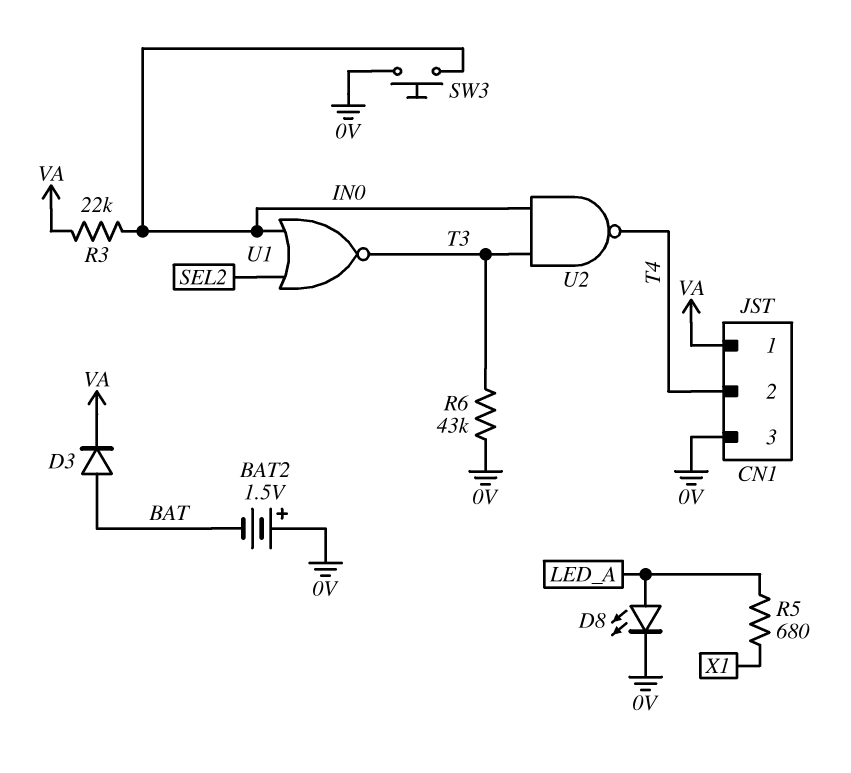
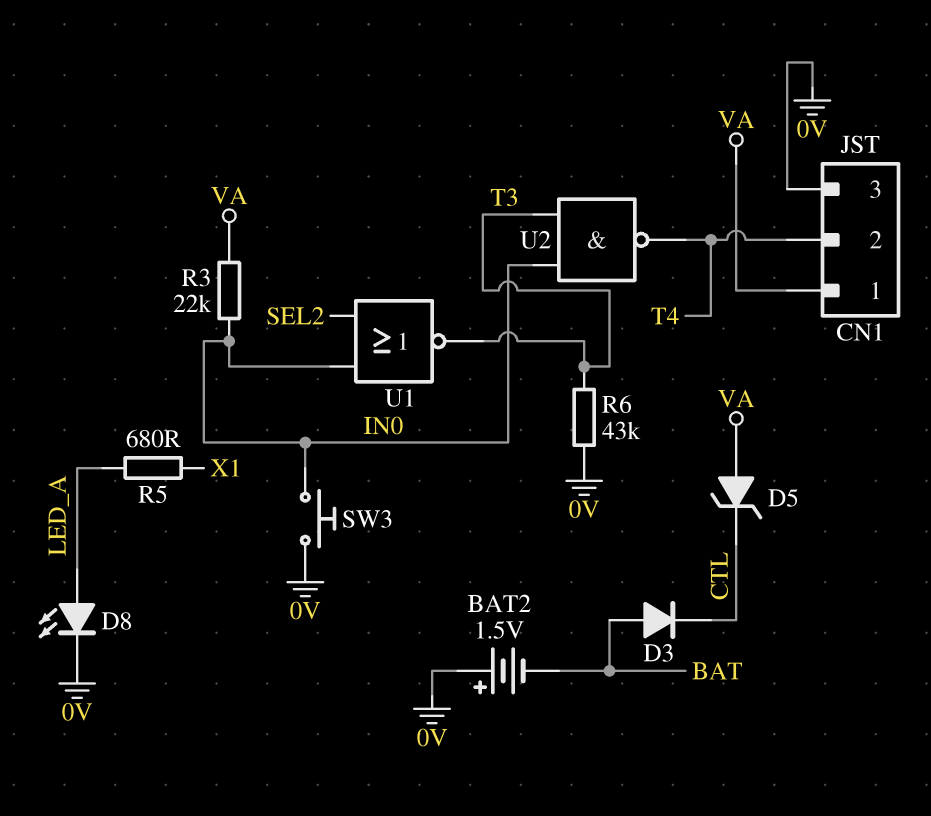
D3: diode (A BAT, K VA) -> diode (A BAT, K CTL)
D5: none -> zener (A VA, K CTL)

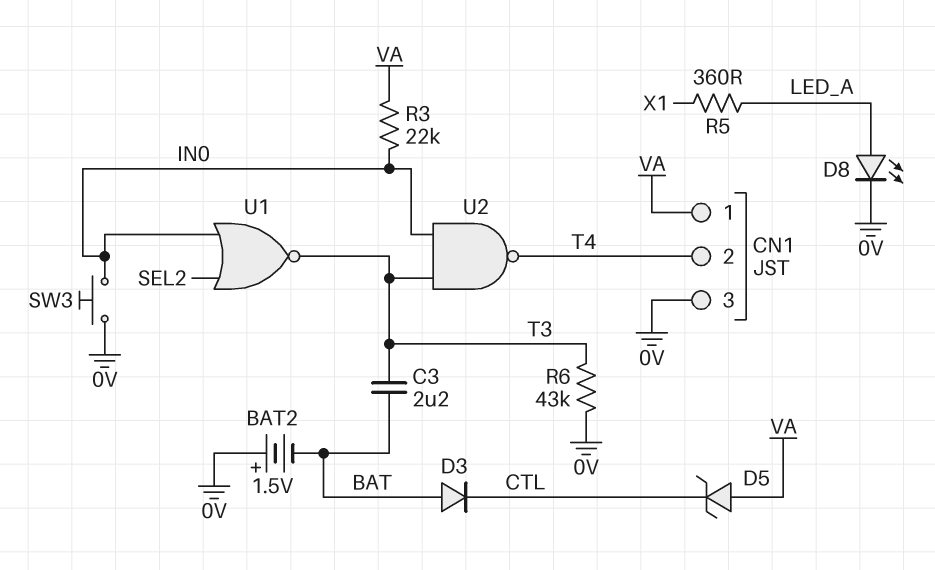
C3: none -> 2.2uF (BAT, T3)
R5: 680 (LED_A, X1) -> 360 (LED_A, X1)

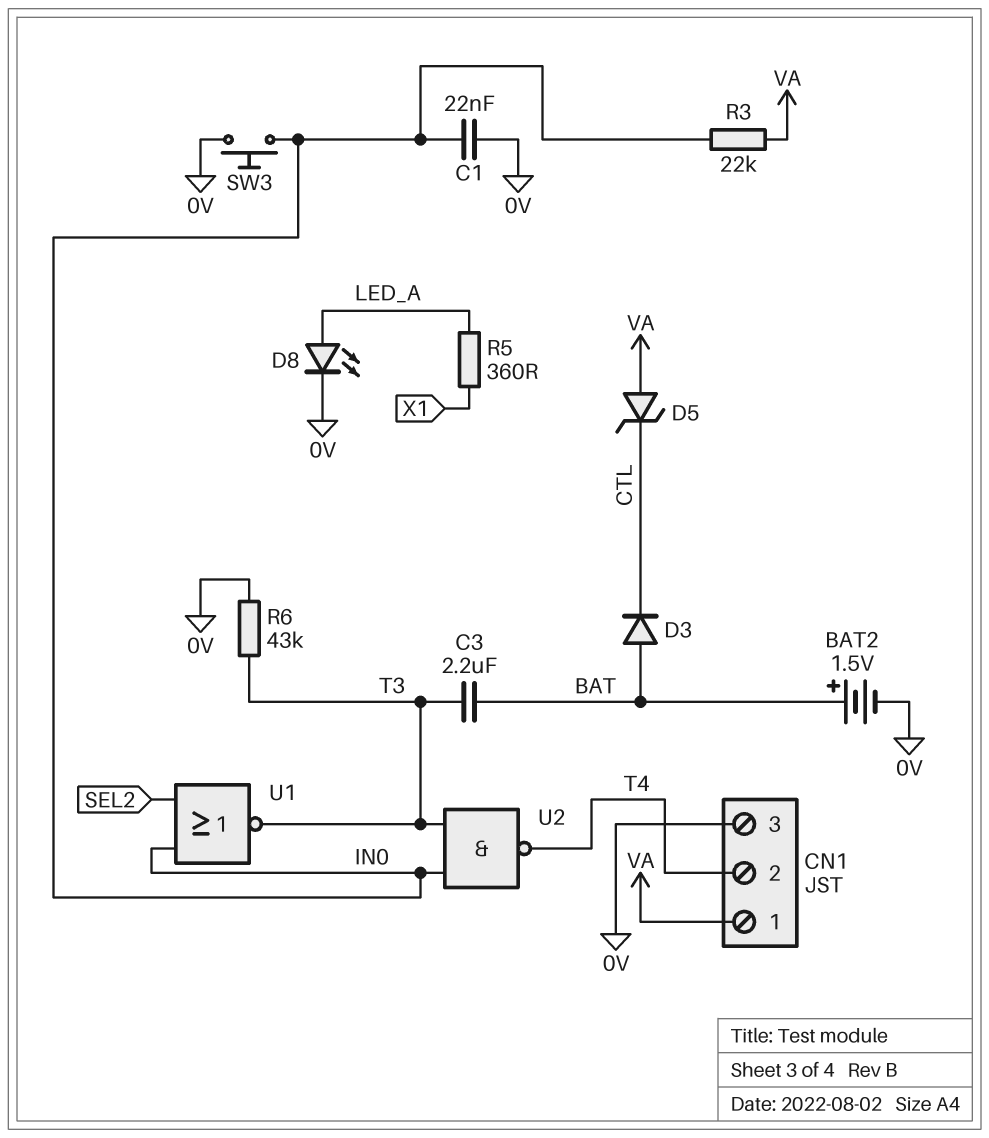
BAT2: 1.5V (plus 0V, minus BAT) -> 1.5V (plus BAT, minus 0V)
C1: none -> 22nF (0V, IN0)

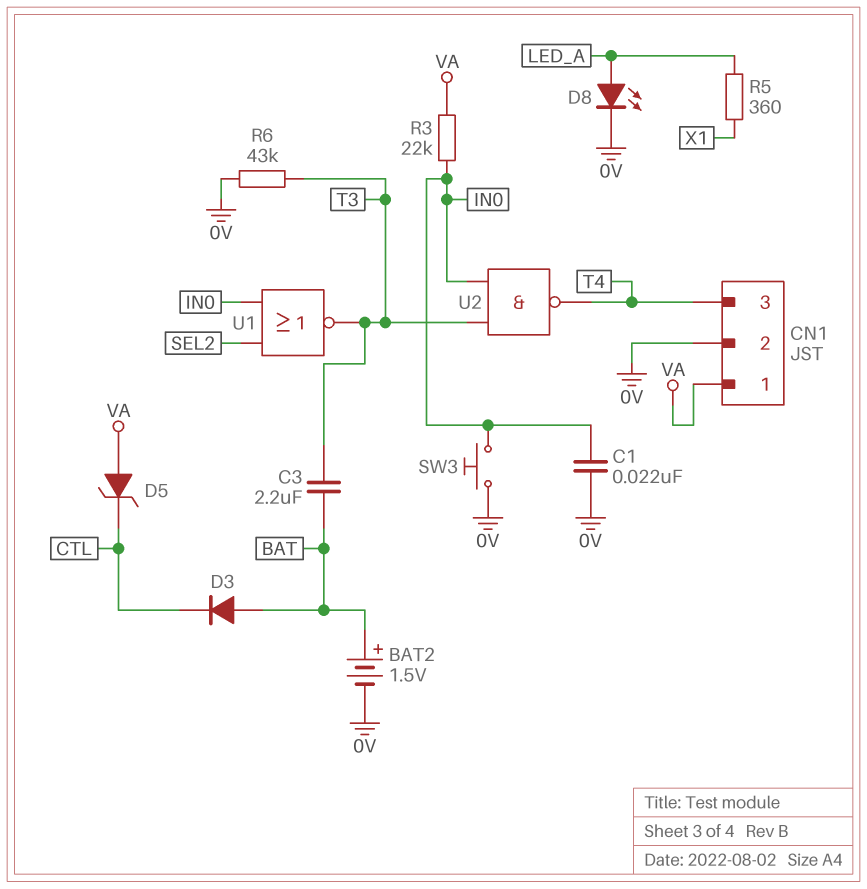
CN1 pin 2: T4 -> 0V
CN1 pin 3: 0V -> T4

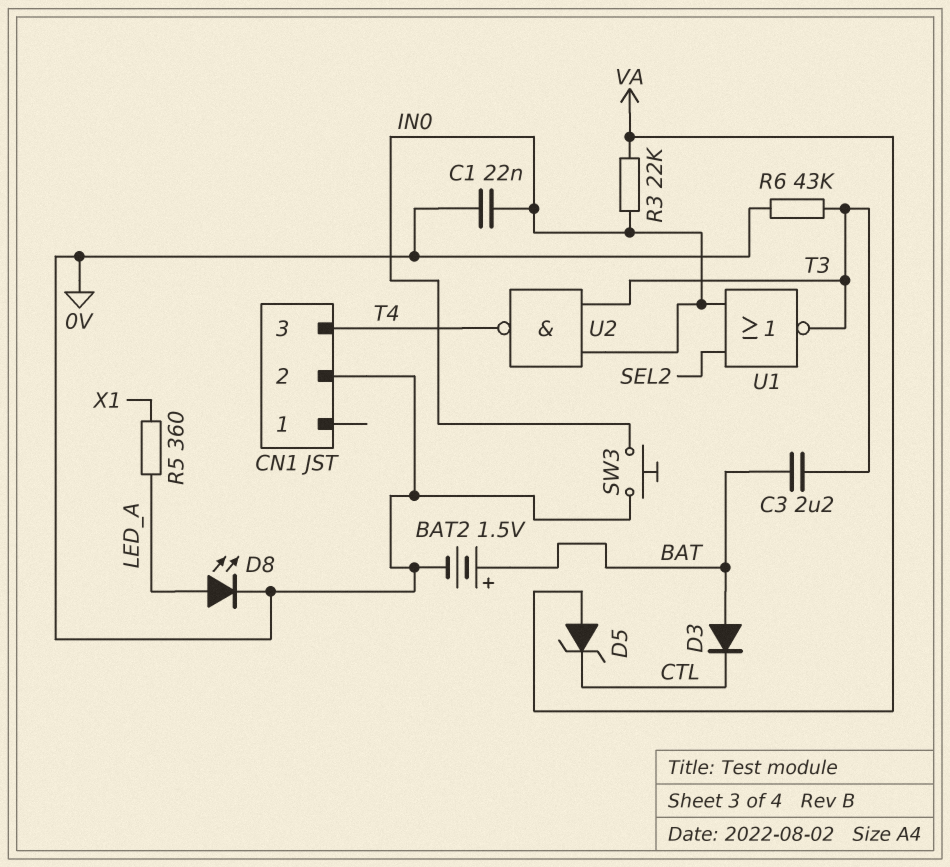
CN1 pin 1: VA -> none

